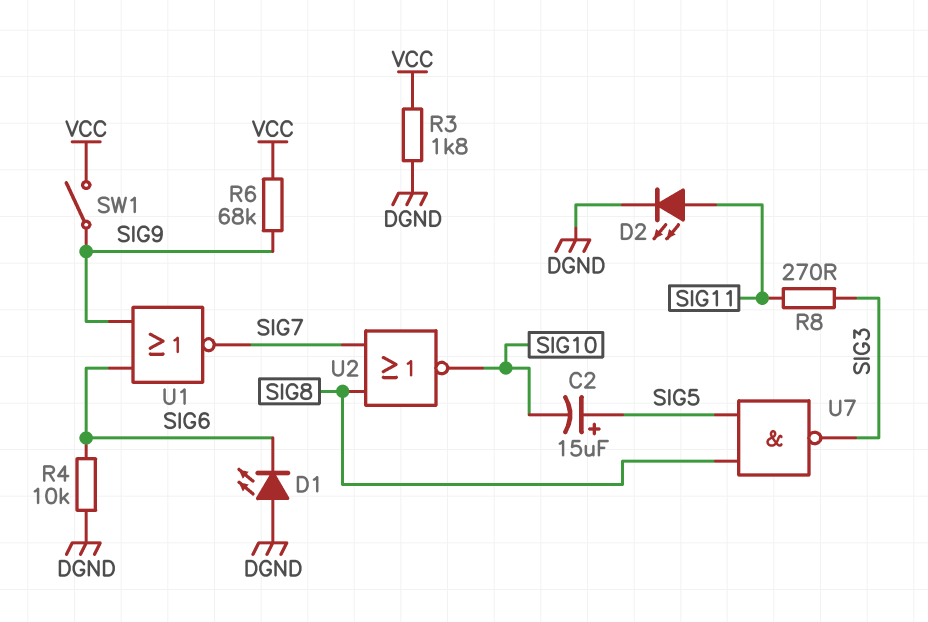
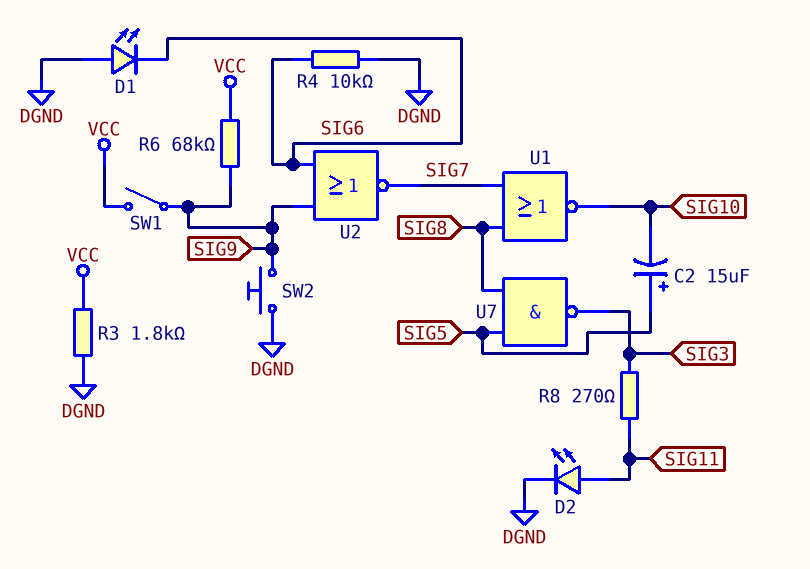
SW2: none -> button (DGND, SIG9)
U1: NOR (in SIG6, in SIG9, out SIG7) -> NOR (in SIG7, in SIG8, out SIG10)
U2: NOR (in SIG7, in SIG8, out SIG10) -> NOR (in SIG6, in SIG9, out SIG7)

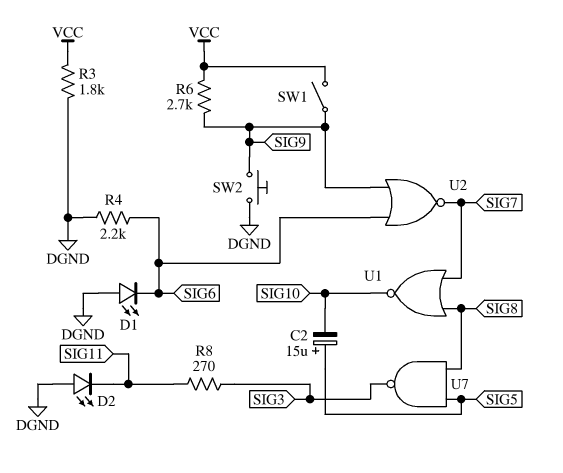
D2: LED (A SIG11, K DGND) -> LED (A DGND, K SIG11)
R4: 10k (DGND, SIG6) -> 2.2k (DGND, SIG6)
R6: 68k (SIG9, VCC) -> 2.7k (SIG9, VCC)

